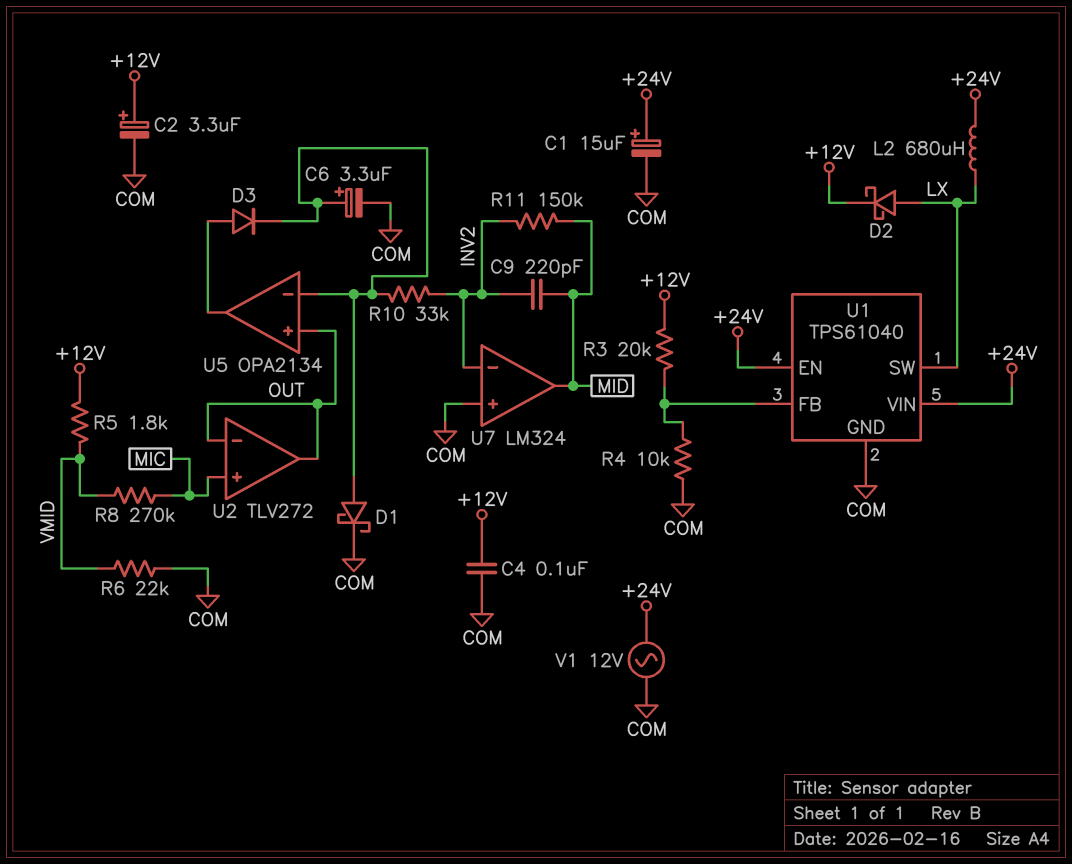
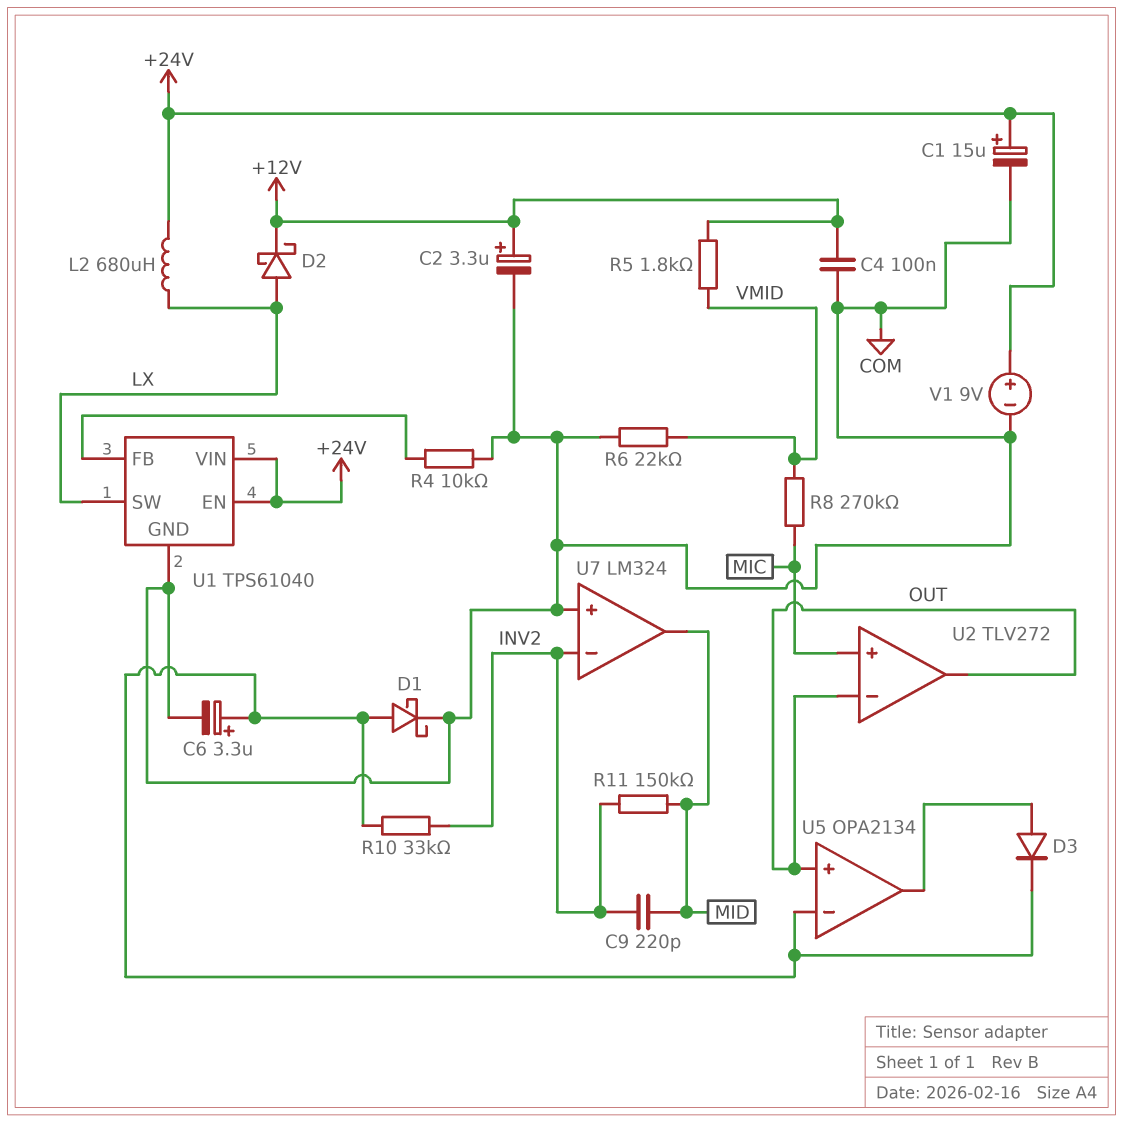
R3: 20k (+12V, U1/FB) -> none
V1: AC 12V (+24V, COM) -> 9V (plus +24V, minus COM)

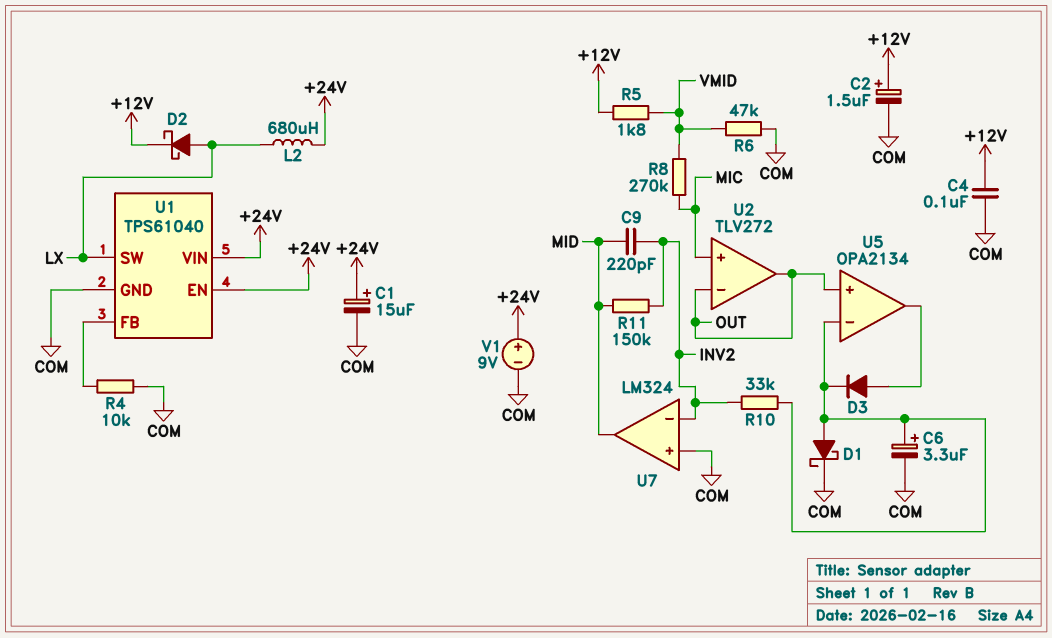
C2: 3.3uF (plus +12V, minus COM) -> 1.5uF (plus +12V, minus COM)
R6: 22k (COM, VMID) -> 47k (COM, VMID)

